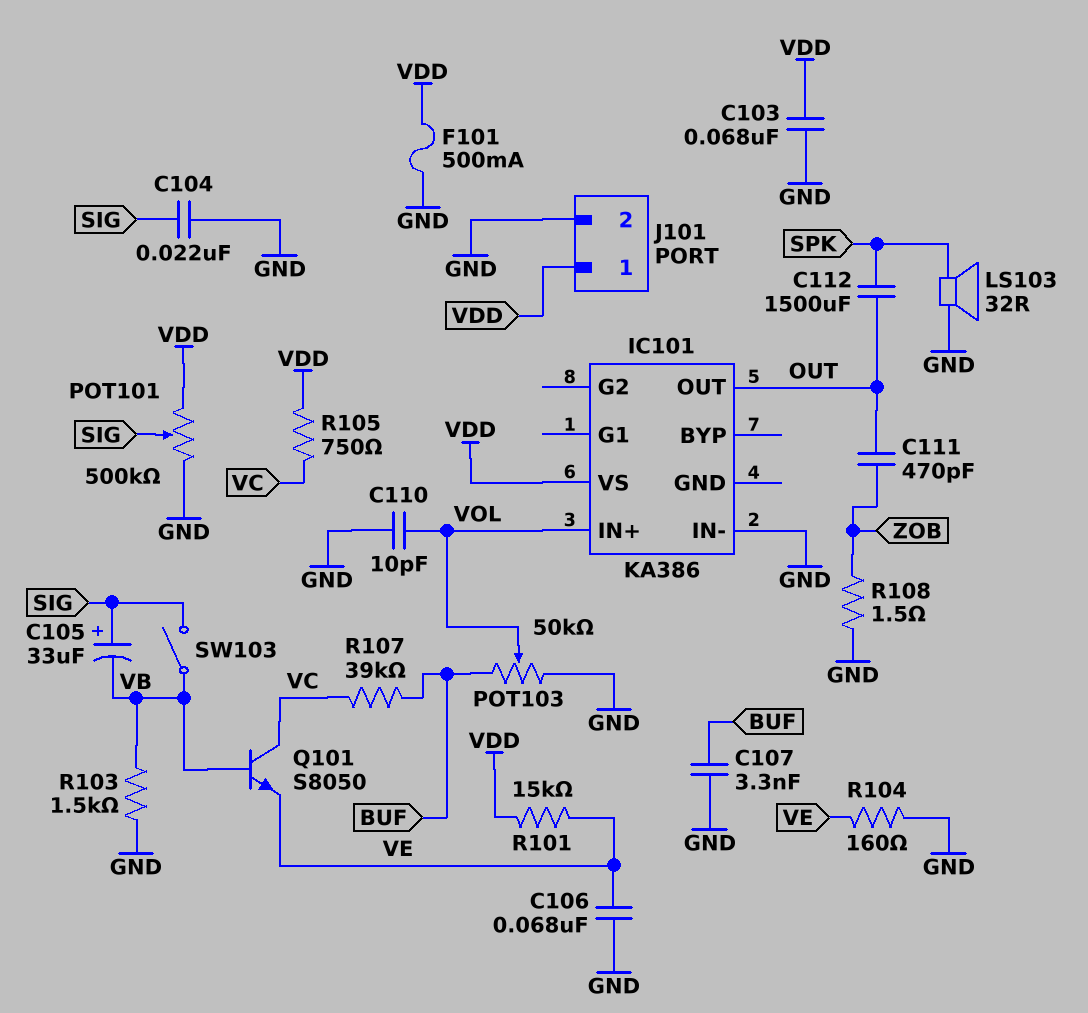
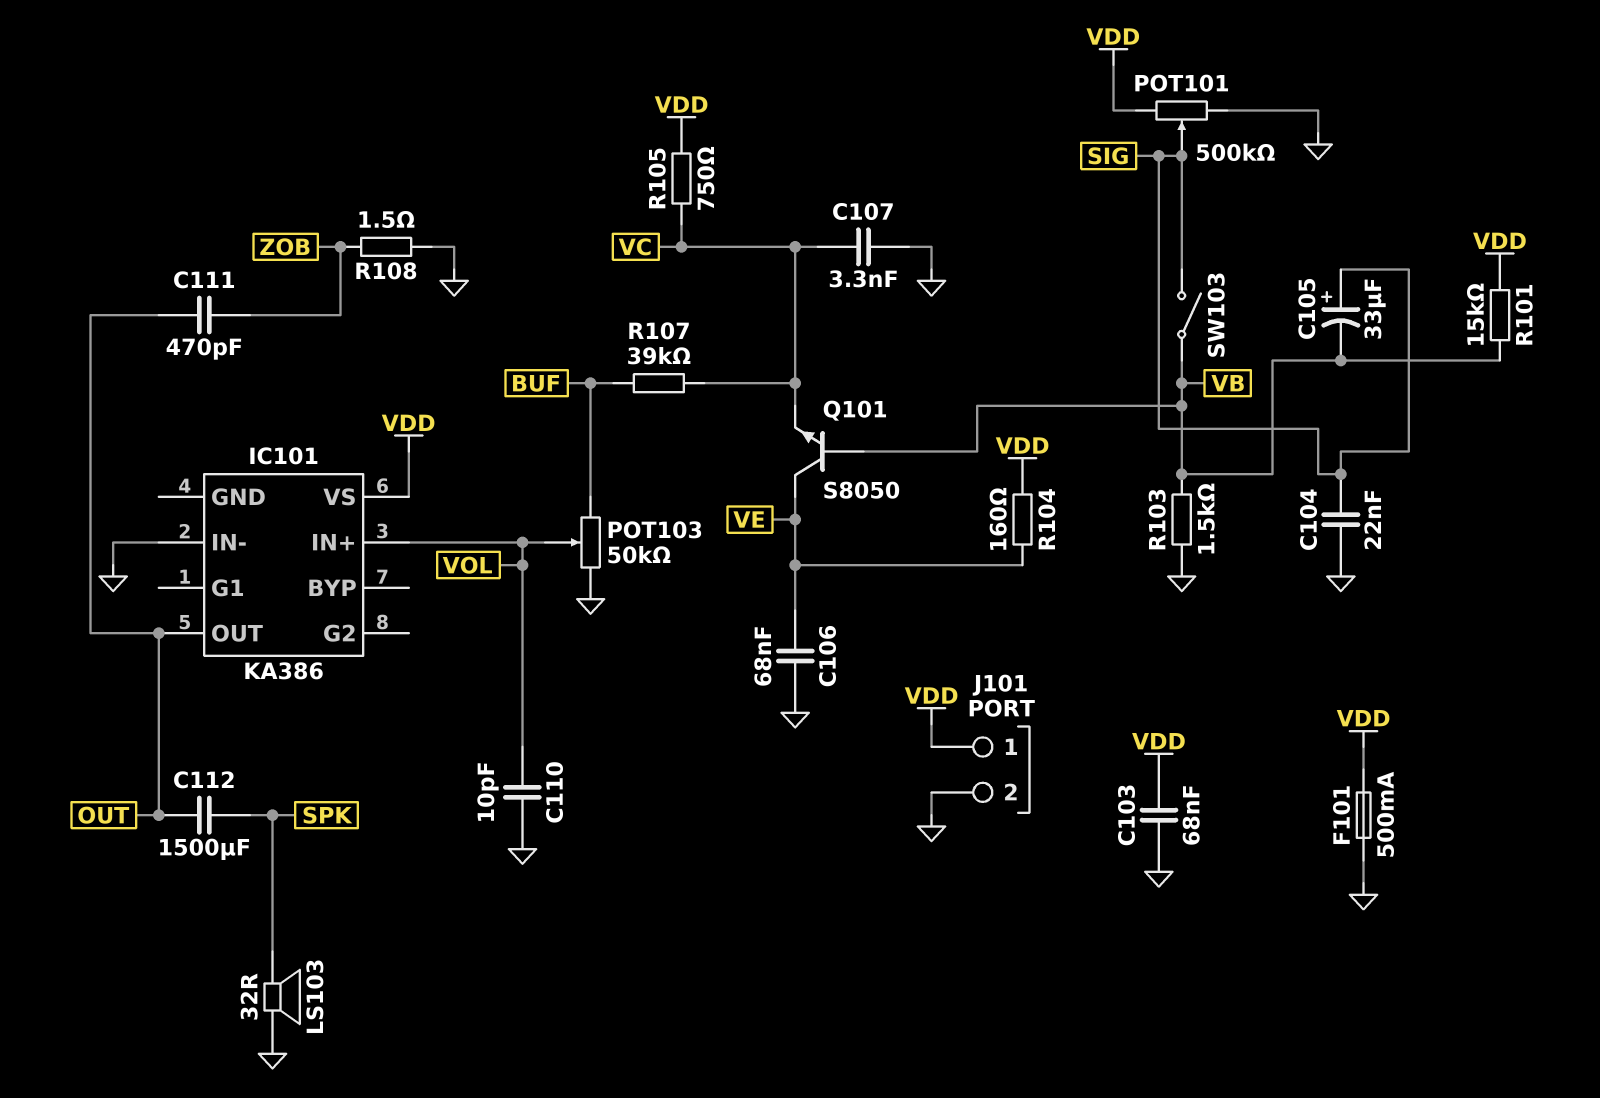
C107: 3.3nF (BUF, GND) -> 3.3nF (GND, VC)
Q101: NPN S8050 (B VB, C VC, E VE) -> NPN S8050 (B VB, C VE, E VC)
R101: 15k (VDD, VE) -> 15k (VB, VDD)
R104: 160 (GND, VE) -> 160 (VDD, VE)

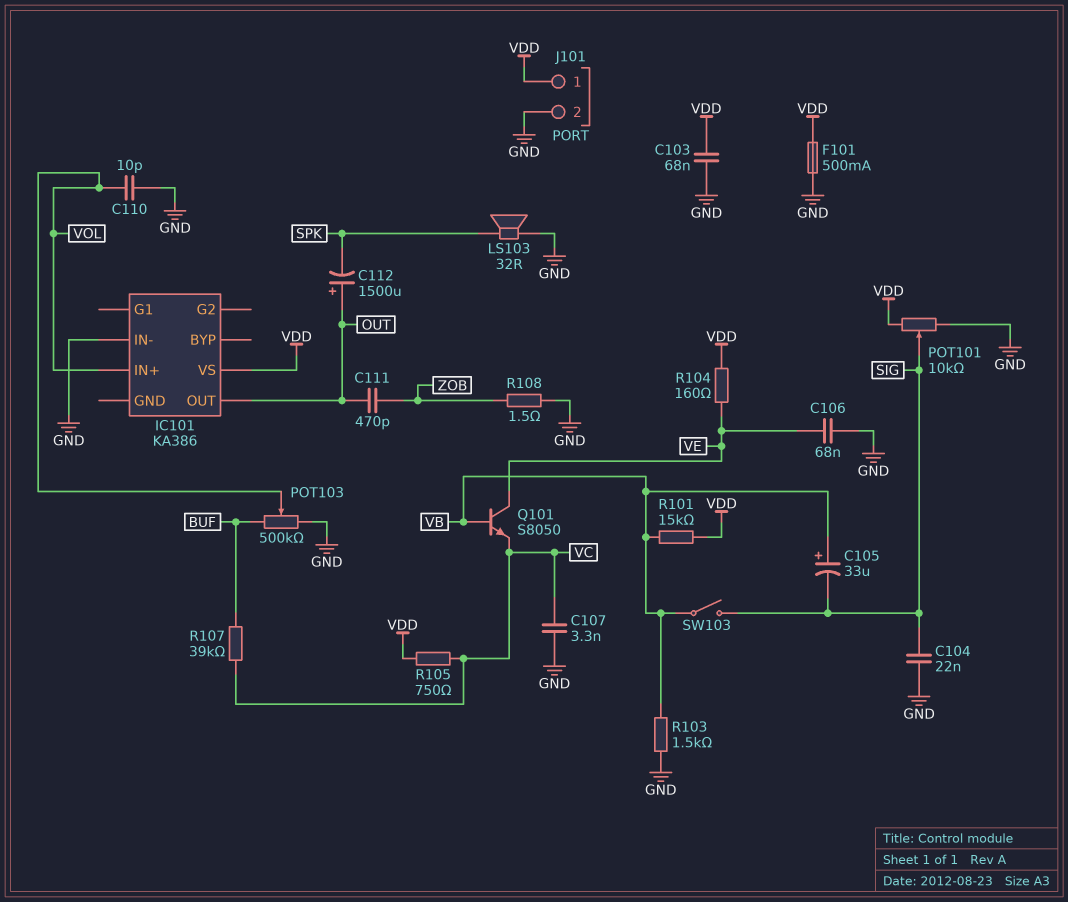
C105: 33uF (plus SIG, minus VB) -> 33uF (plus VB, minus SIG)
C112: 1500uF (OUT, SPK) -> 1500uF (plus OUT, minus SPK)
POT101: 500k (GND, VDD, wiper SIG) -> 10k (GND, VDD, wiper SIG)
POT103: 50k (BUF, GND, wiper VOL) -> 500k (BUF, GND, wiper VOL)

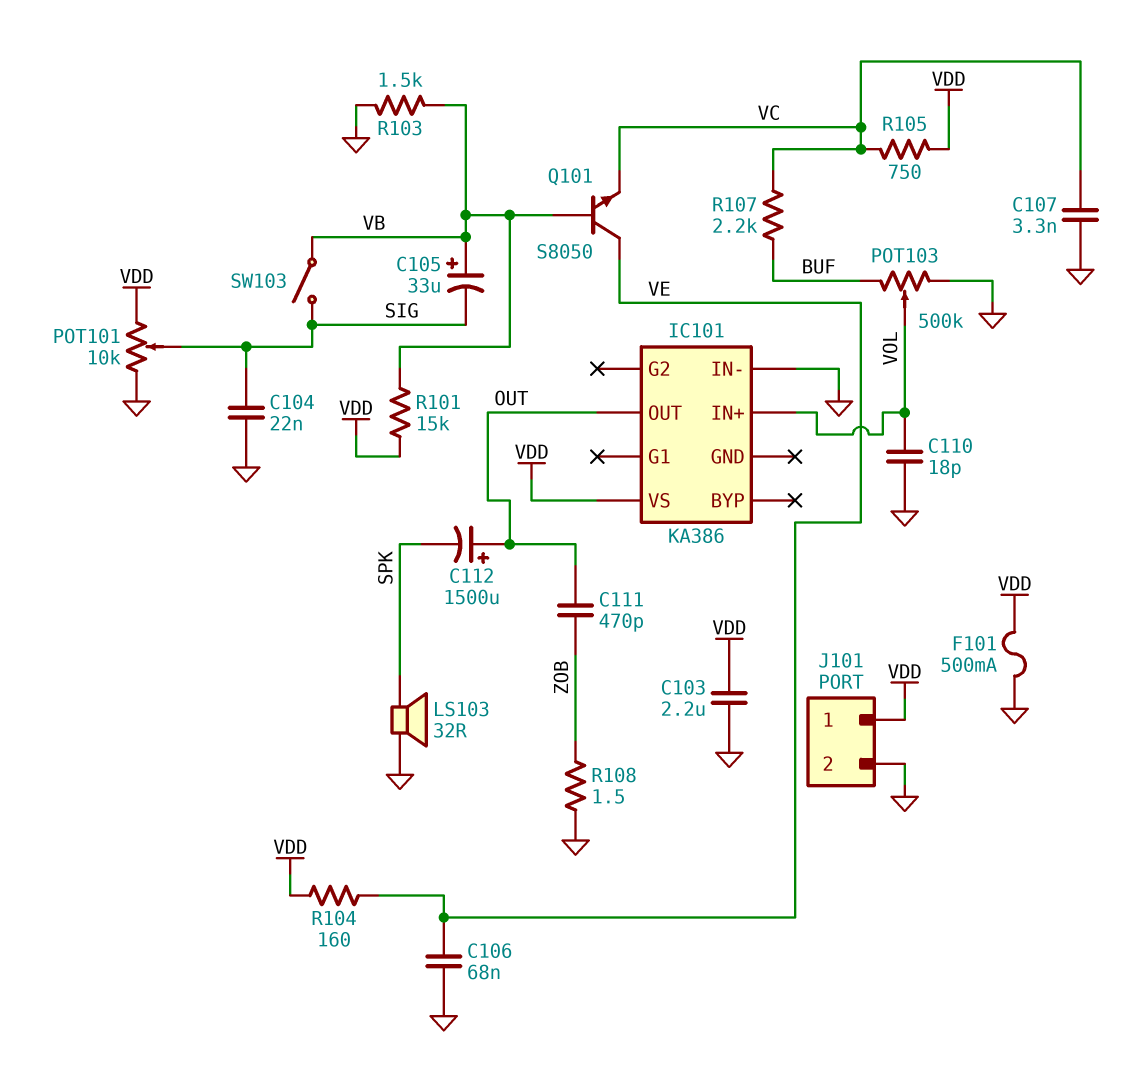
C103: 68nF (GND, VDD) -> 2.2uF (GND, VDD)
C110: 10pF (GND, VOL) -> 18pF (GND, VOL)
R107: 39k (BUF, VC) -> 2.2k (BUF, VC)

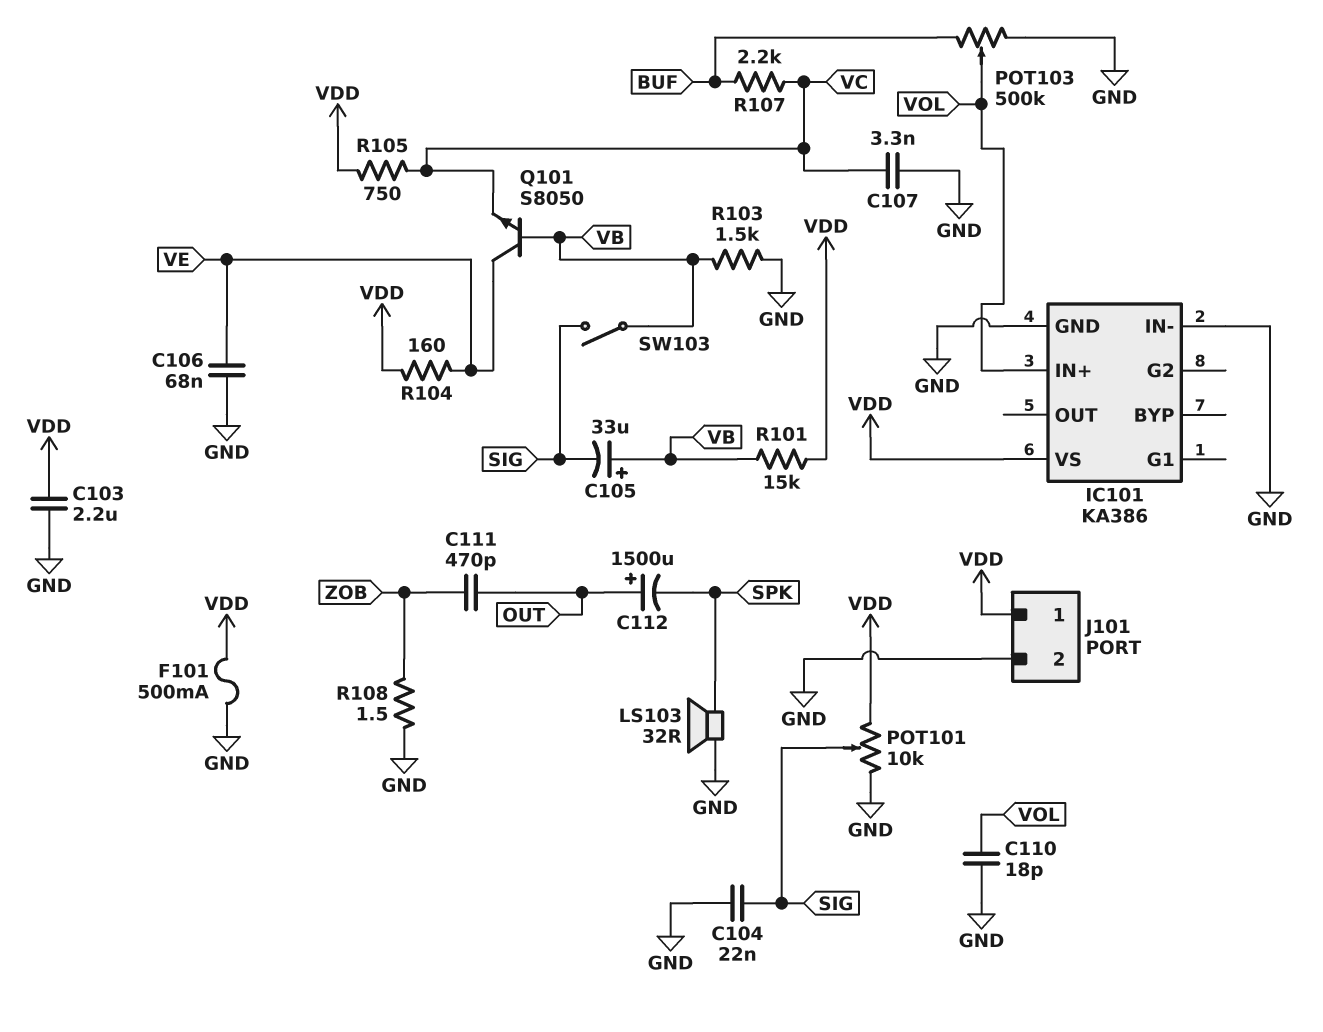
IC101 pin GND: none -> GND
IC101 pin OUT: OUT -> none

